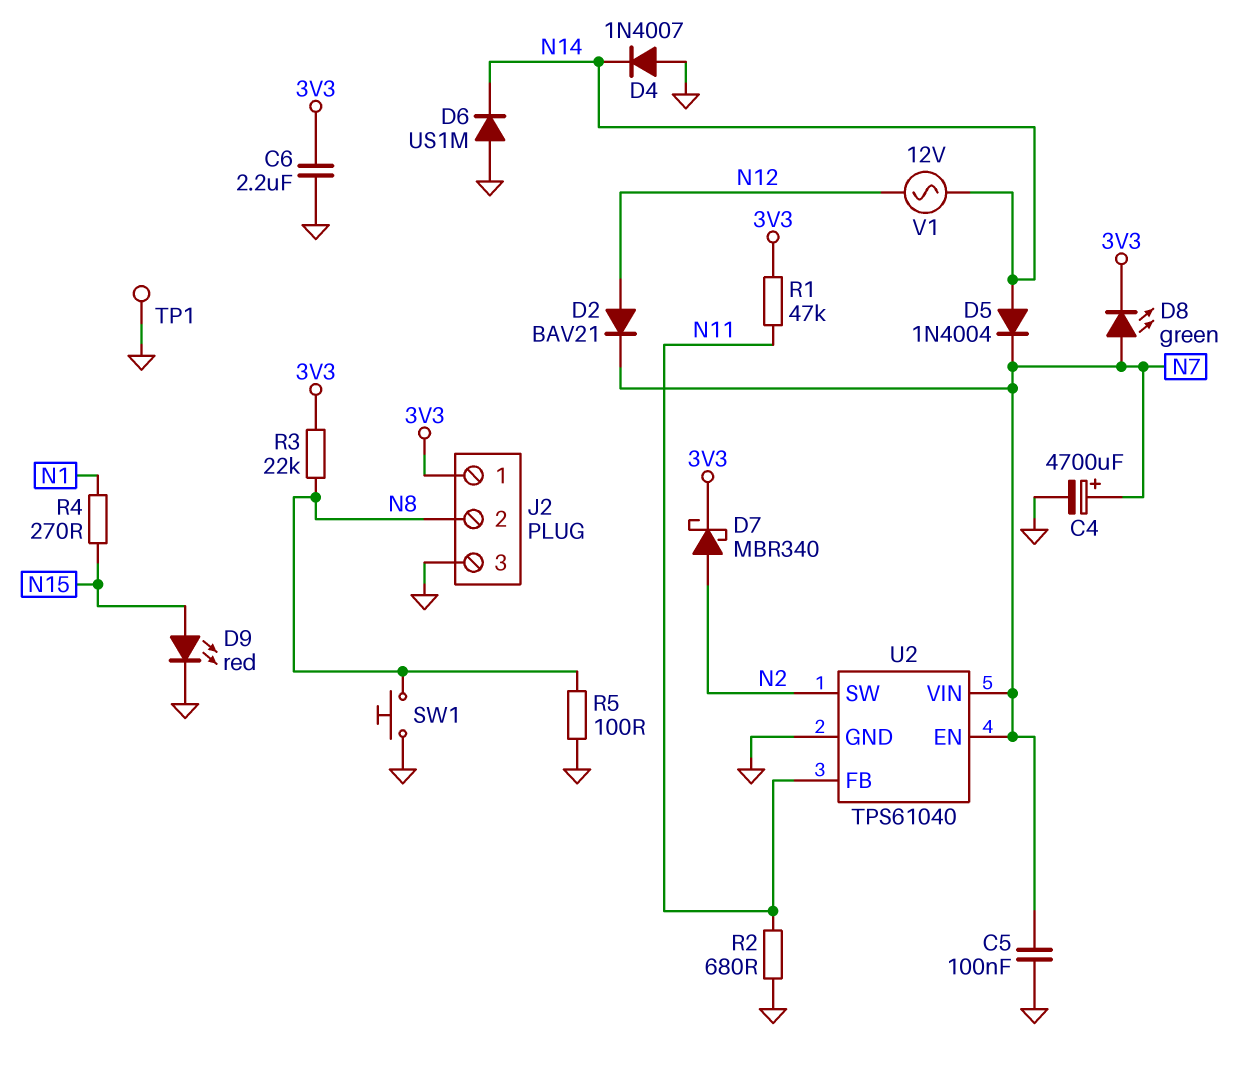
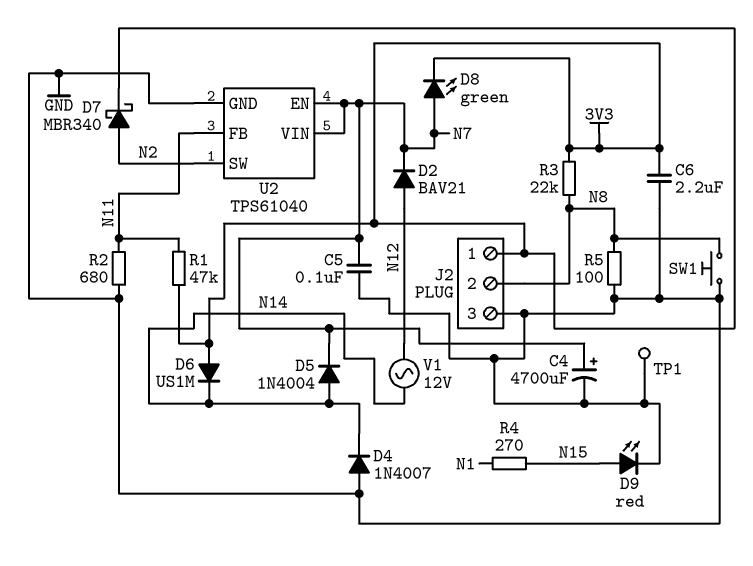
D6: diode US1M (A GND, K N14) -> diode US1M (A 3V3, K N14)

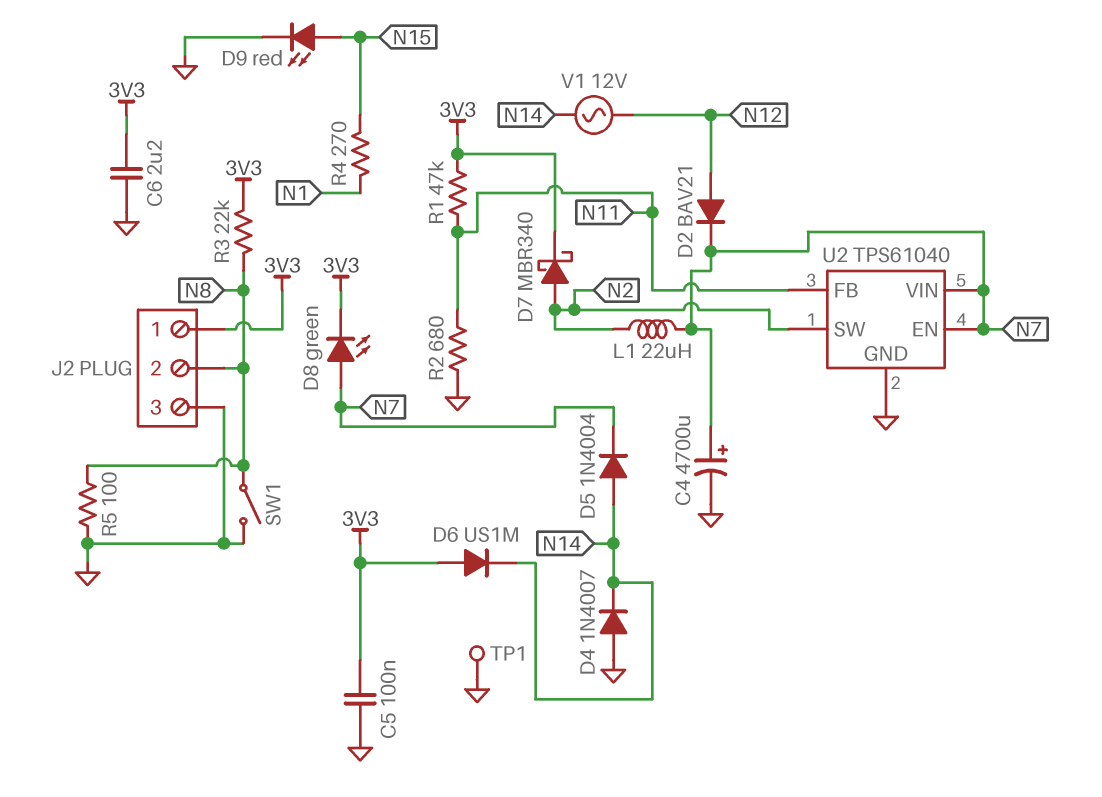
C5: 100nF (GND, N7) -> 100nF (3V3, GND)
L1: none -> 22uH (N2, N7)
SW1: button (GND, N8) -> switch (GND, N8)

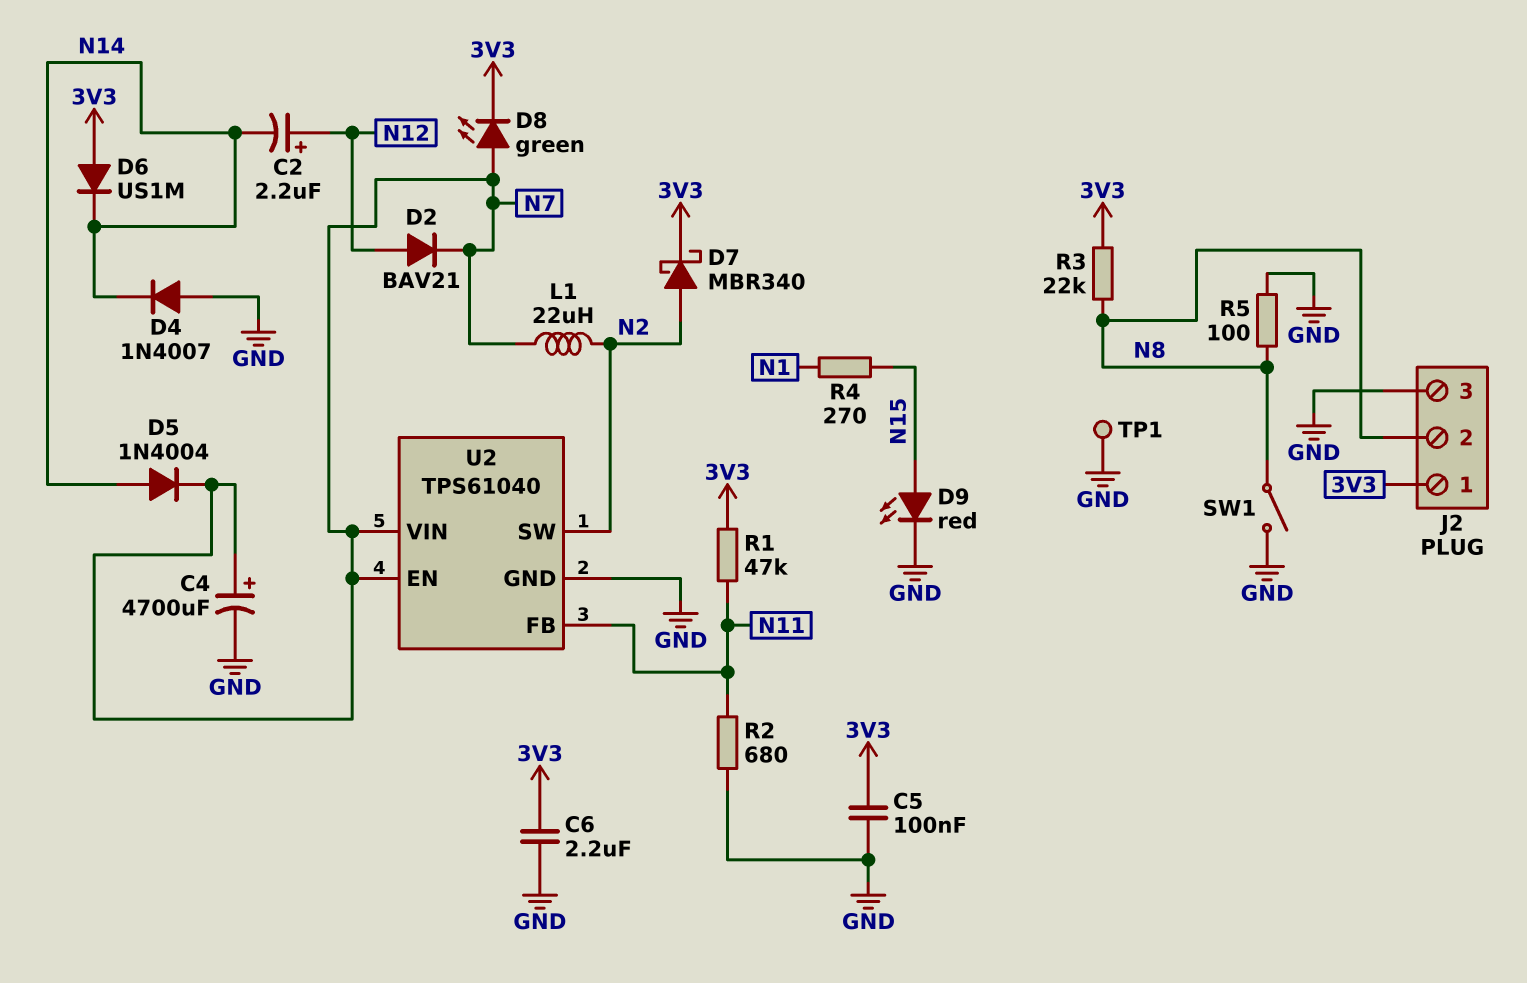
C2: none -> 2.2uF (plus N12, minus N14)
V1: AC 12V (N12, N14) -> none

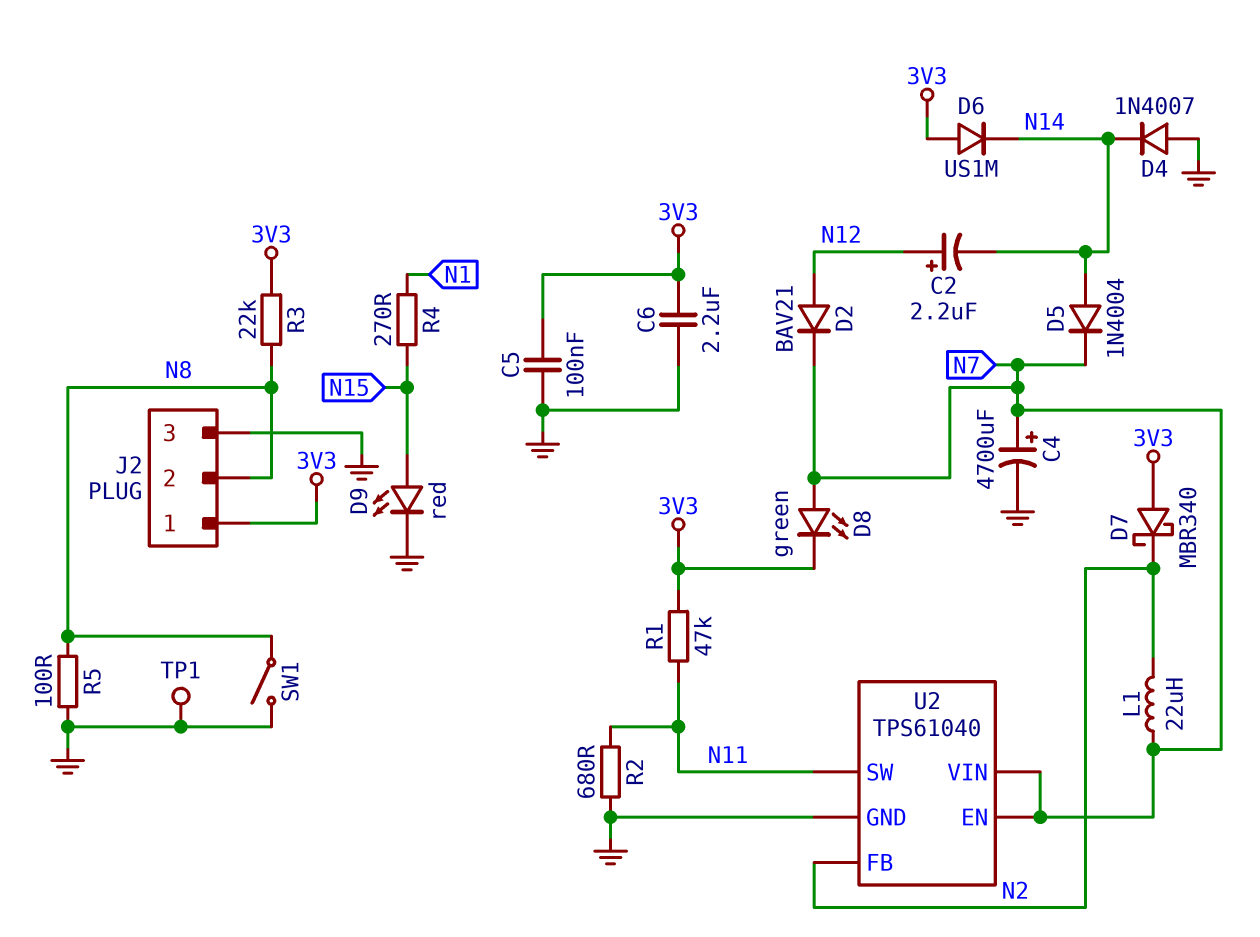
D7: schottky MBR340 (A N2, K 3V3) -> schottky MBR340 (A 3V3, K N2)
U2 pin FB: N11 -> N2
U2 pin SW: N2 -> N11

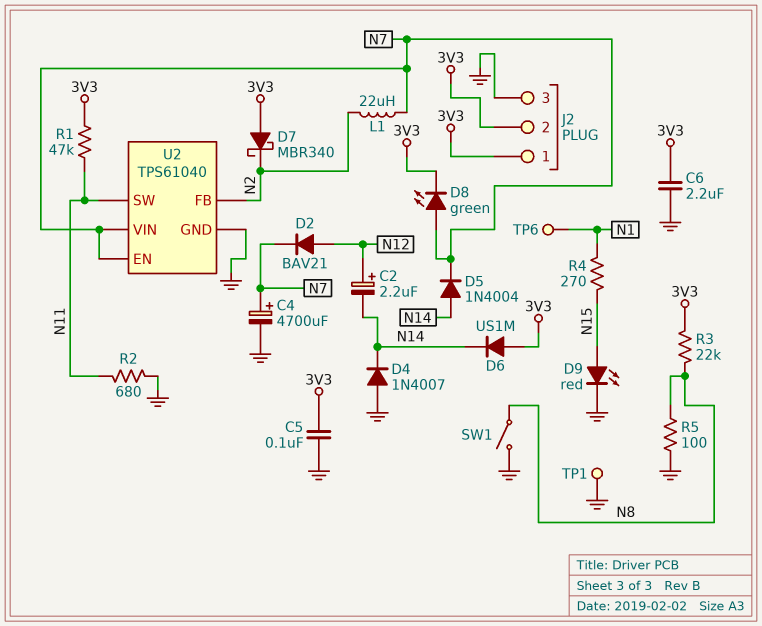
J2 pin 2: N8 -> 3V3
TP6: none -> test point (N1)

